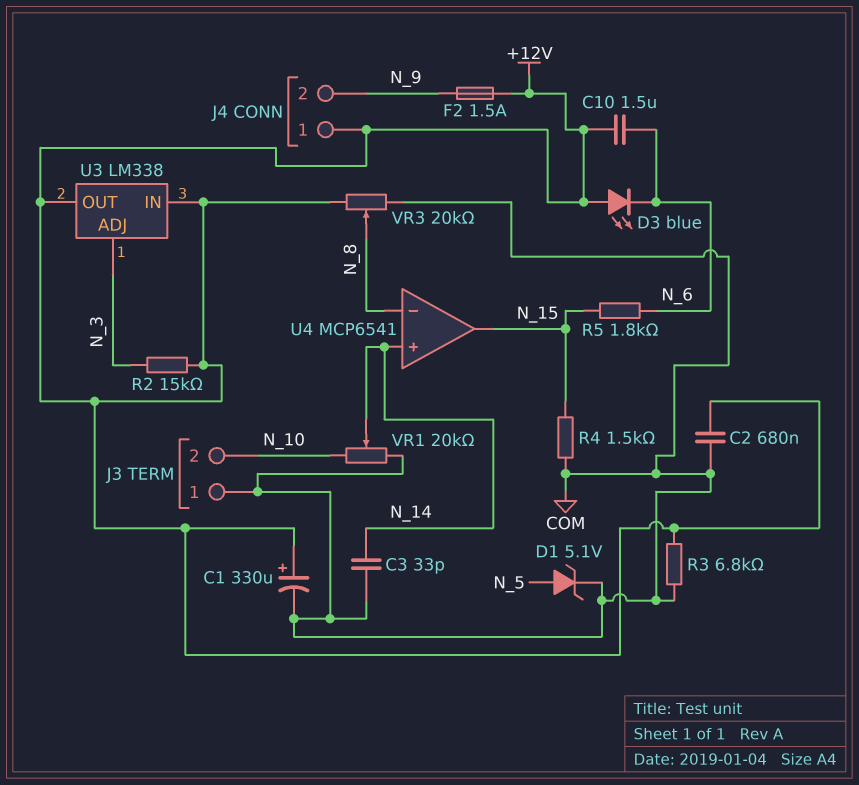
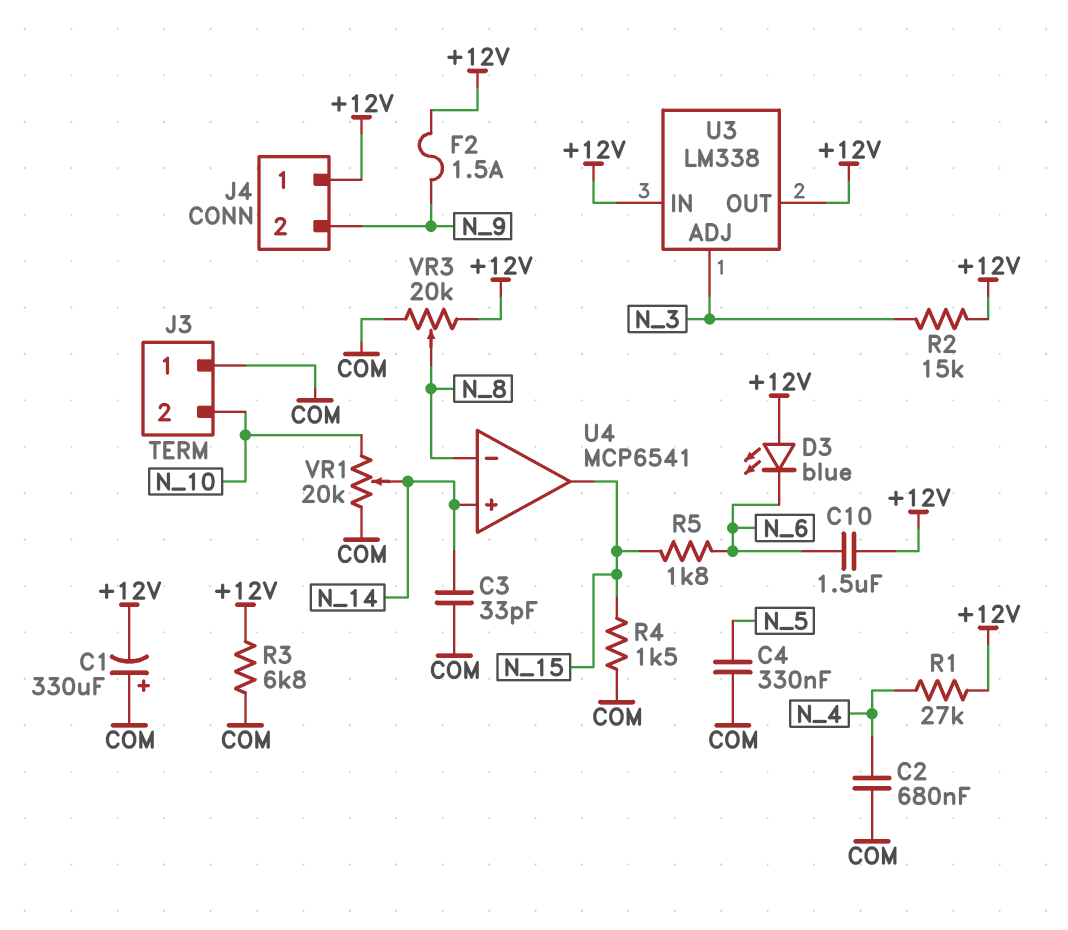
C1: 330uF (plus +12V, minus COM) -> 330uF (plus COM, minus +12V)
C2: 680nF (+12V, COM) -> 680nF (COM, N_4)
C4: none -> 330nF (COM, N_5)
D1: zener 5.1V (A N_5, K COM) -> none
R1: none -> 27k (+12V, N_4)

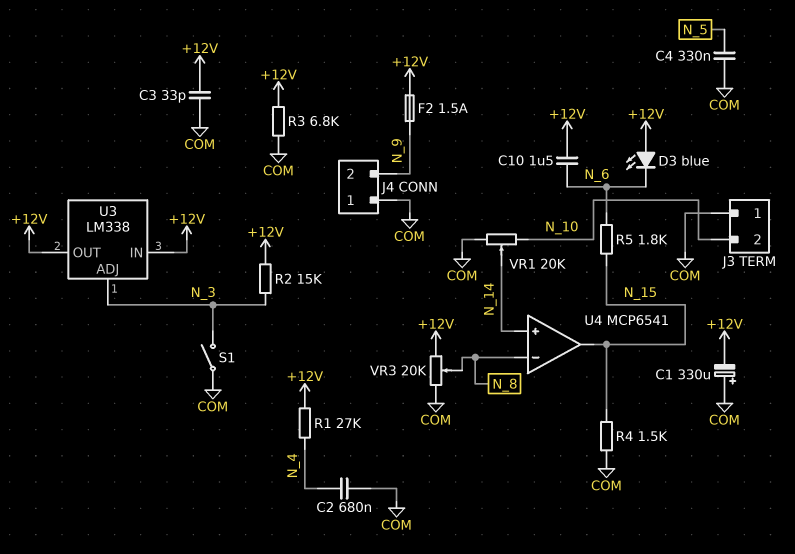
C3: 33pF (COM, N_14) -> 33pF (+12V, COM)
J4 pin 1: +12V -> COM
S1: none -> switch (COM, N_3)

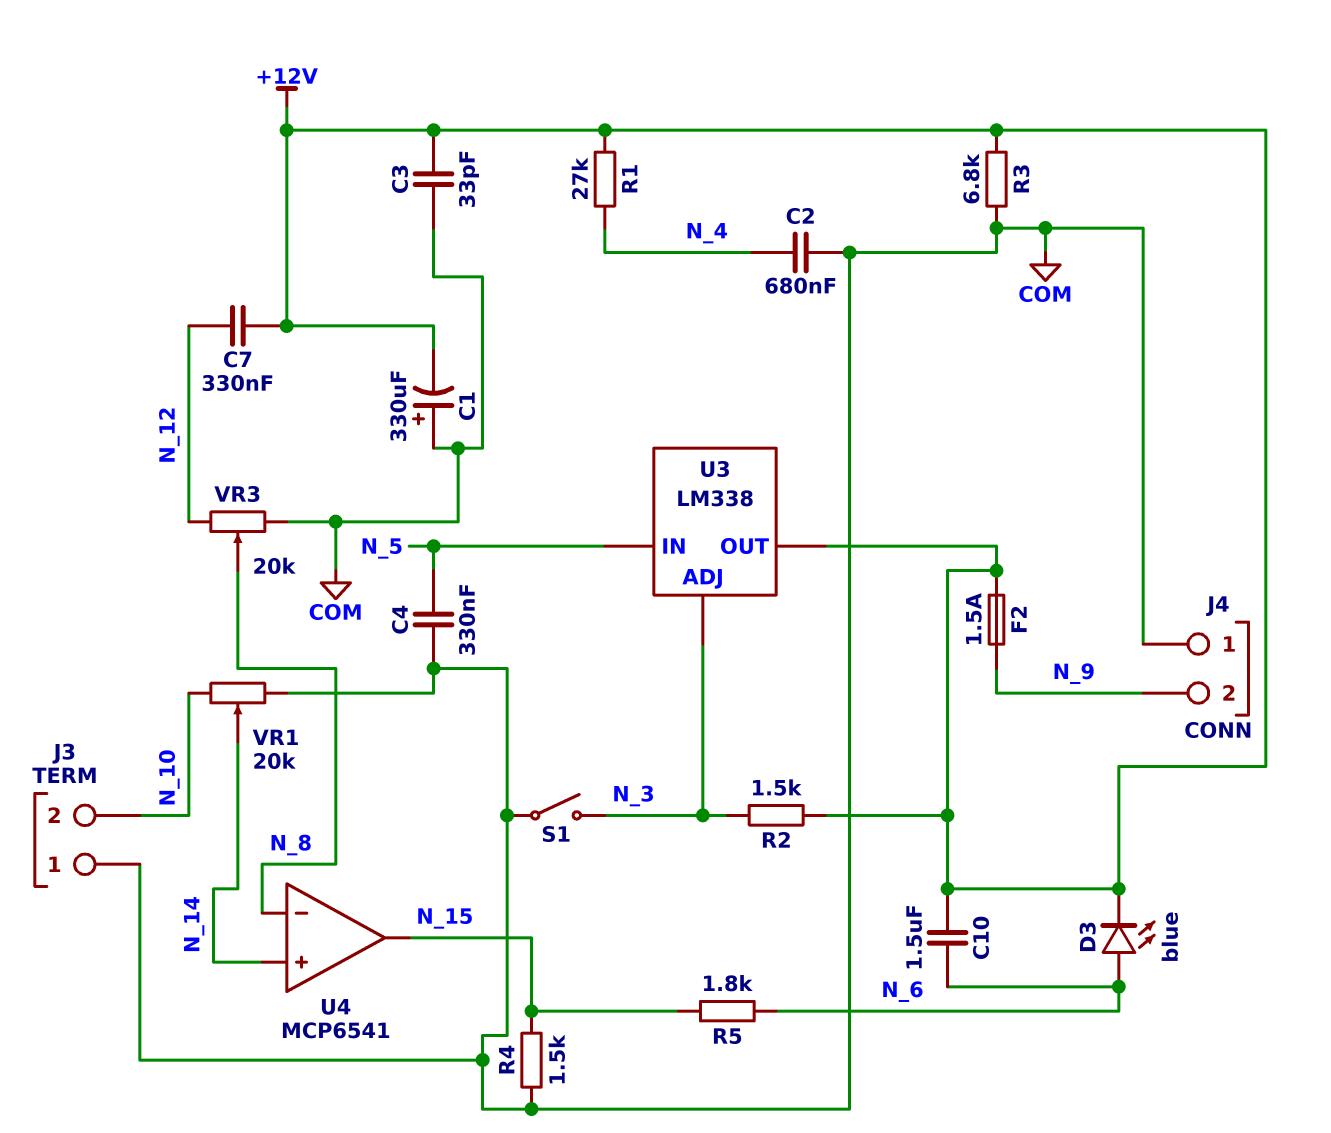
C7: none -> 330nF (+12V, N_12)
D3: LED blue (A +12V, K N_6) -> LED blue (A N_6, K +12V)
R2: 15k (+12V, N_3) -> 1.5k (+12V, N_3)
U3 pin IN: +12V -> N_5
VR3: 20k (+12V, COM, wiper N_8) -> 20k (COM, N_12, wiper N_8)

